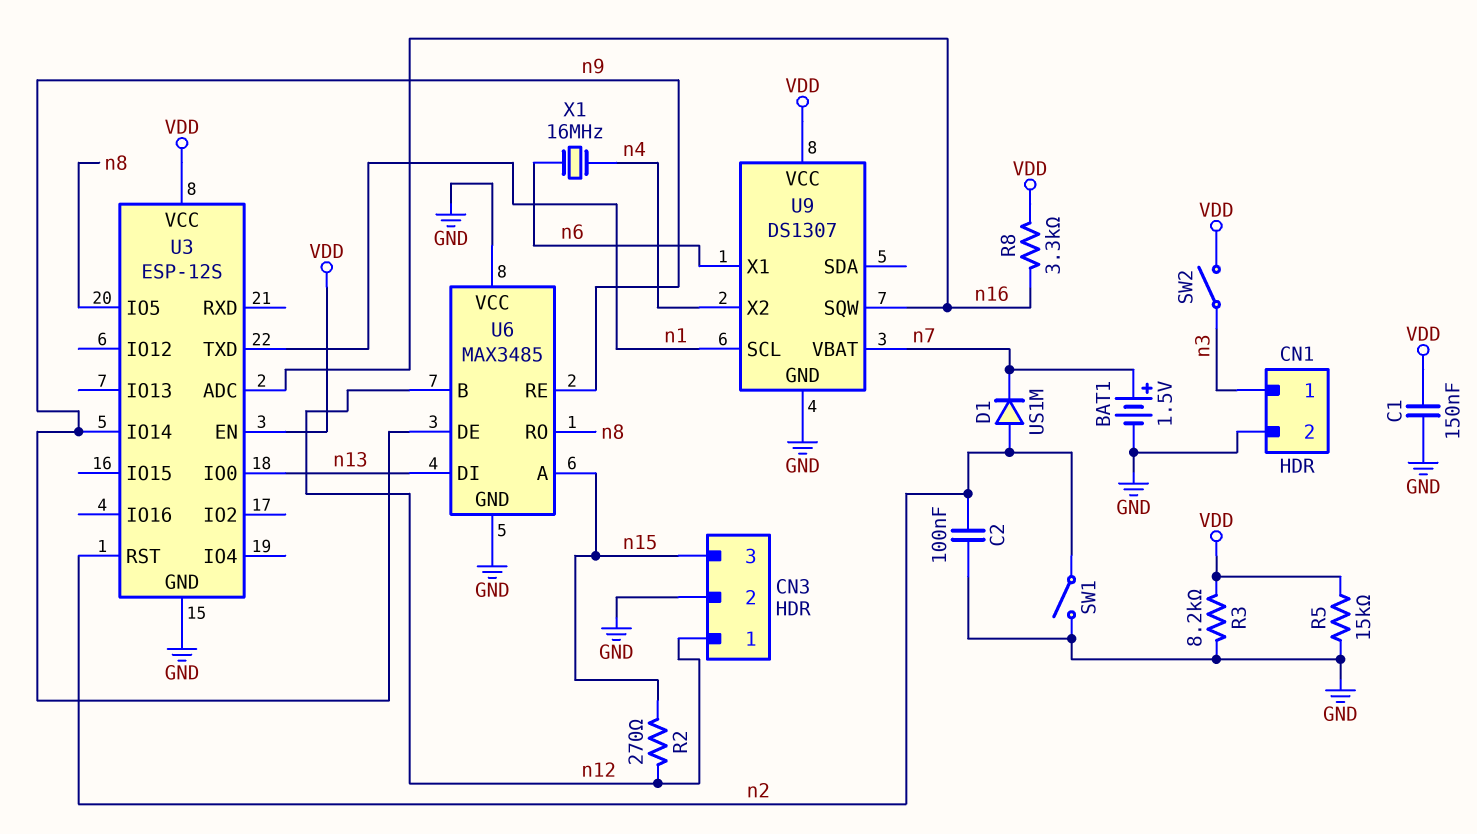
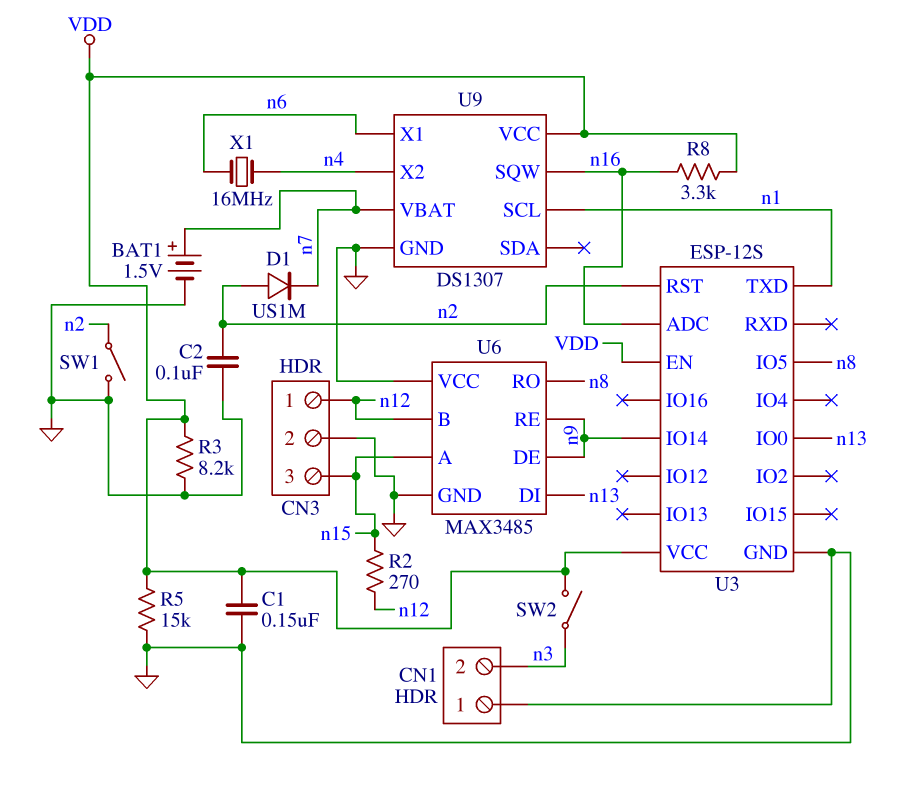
CN1 pin 1: n3 -> GND
CN1 pin 2: GND -> n3

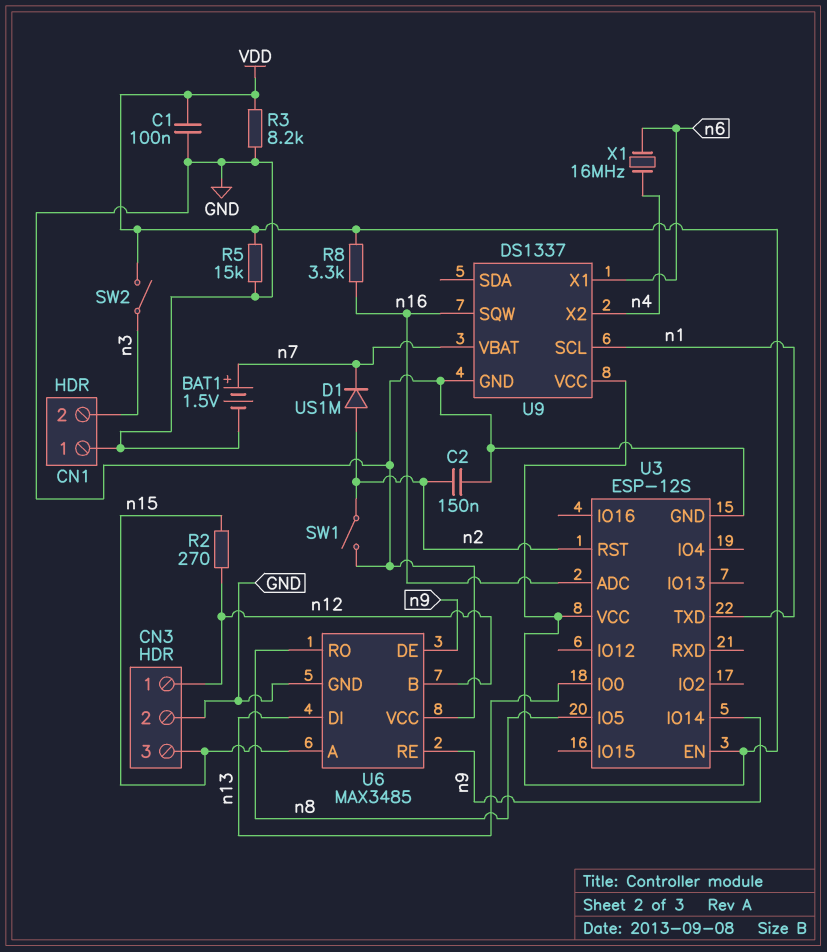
C1: 150nF (GND, VDD) -> 100nF (GND, VDD)
C2: 100nF (GND, n2) -> 150nF (GND, n2)
U9: DS1307 -> DS1337

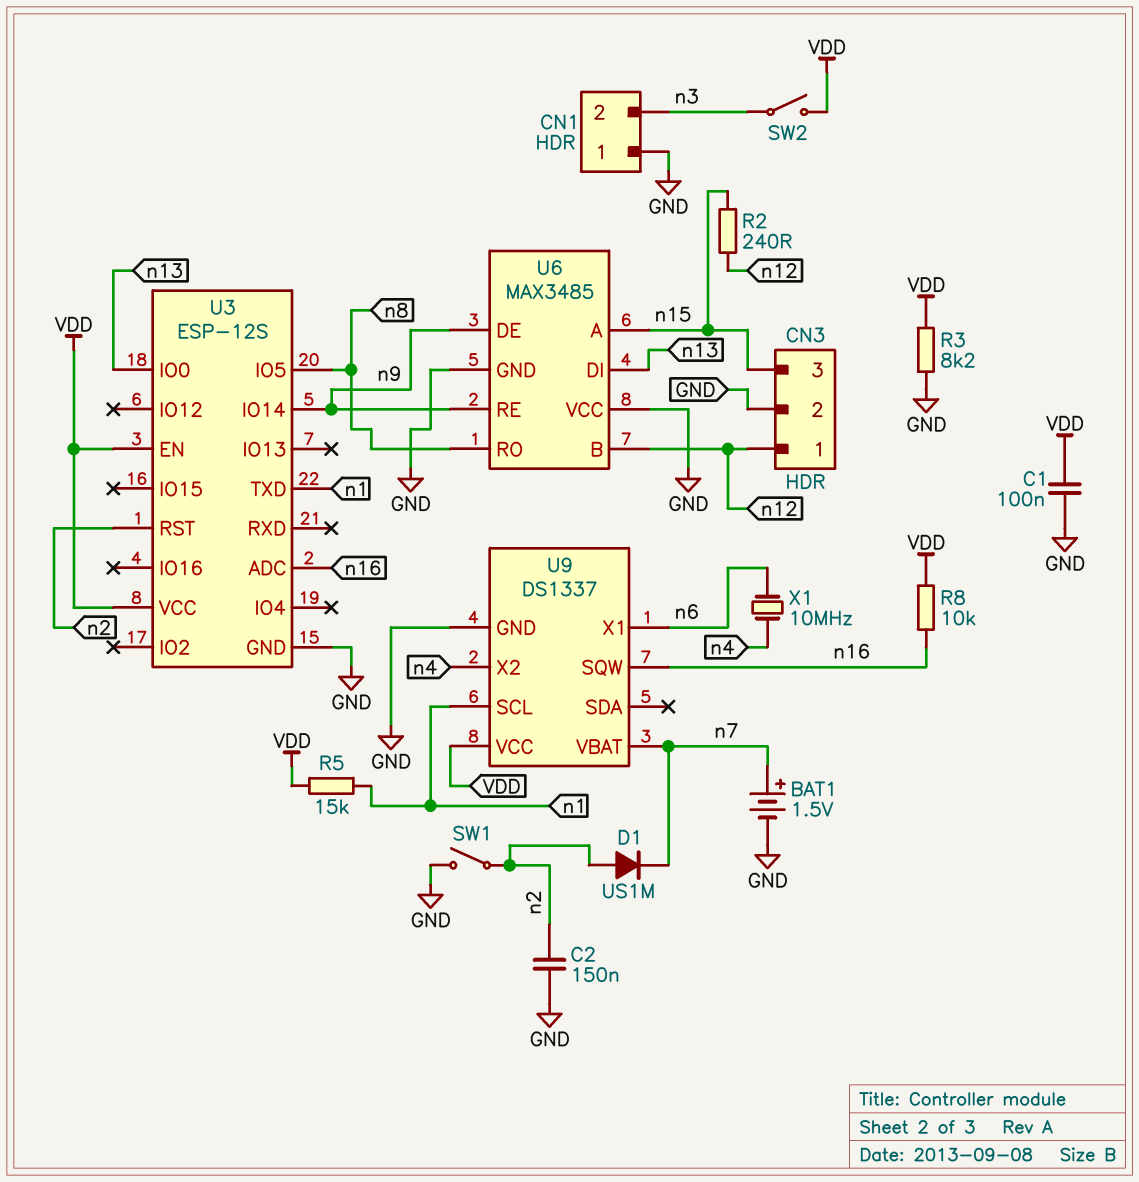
R2: 270 (n12, n15) -> 240 (n12, n15)
R5: 15k (GND, VDD) -> 15k (VDD, n1)
R8: 3.3k (VDD, n16) -> 10k (VDD, n16)
X1: 16MHz (n4, n6) -> 10MHz (n4, n6)

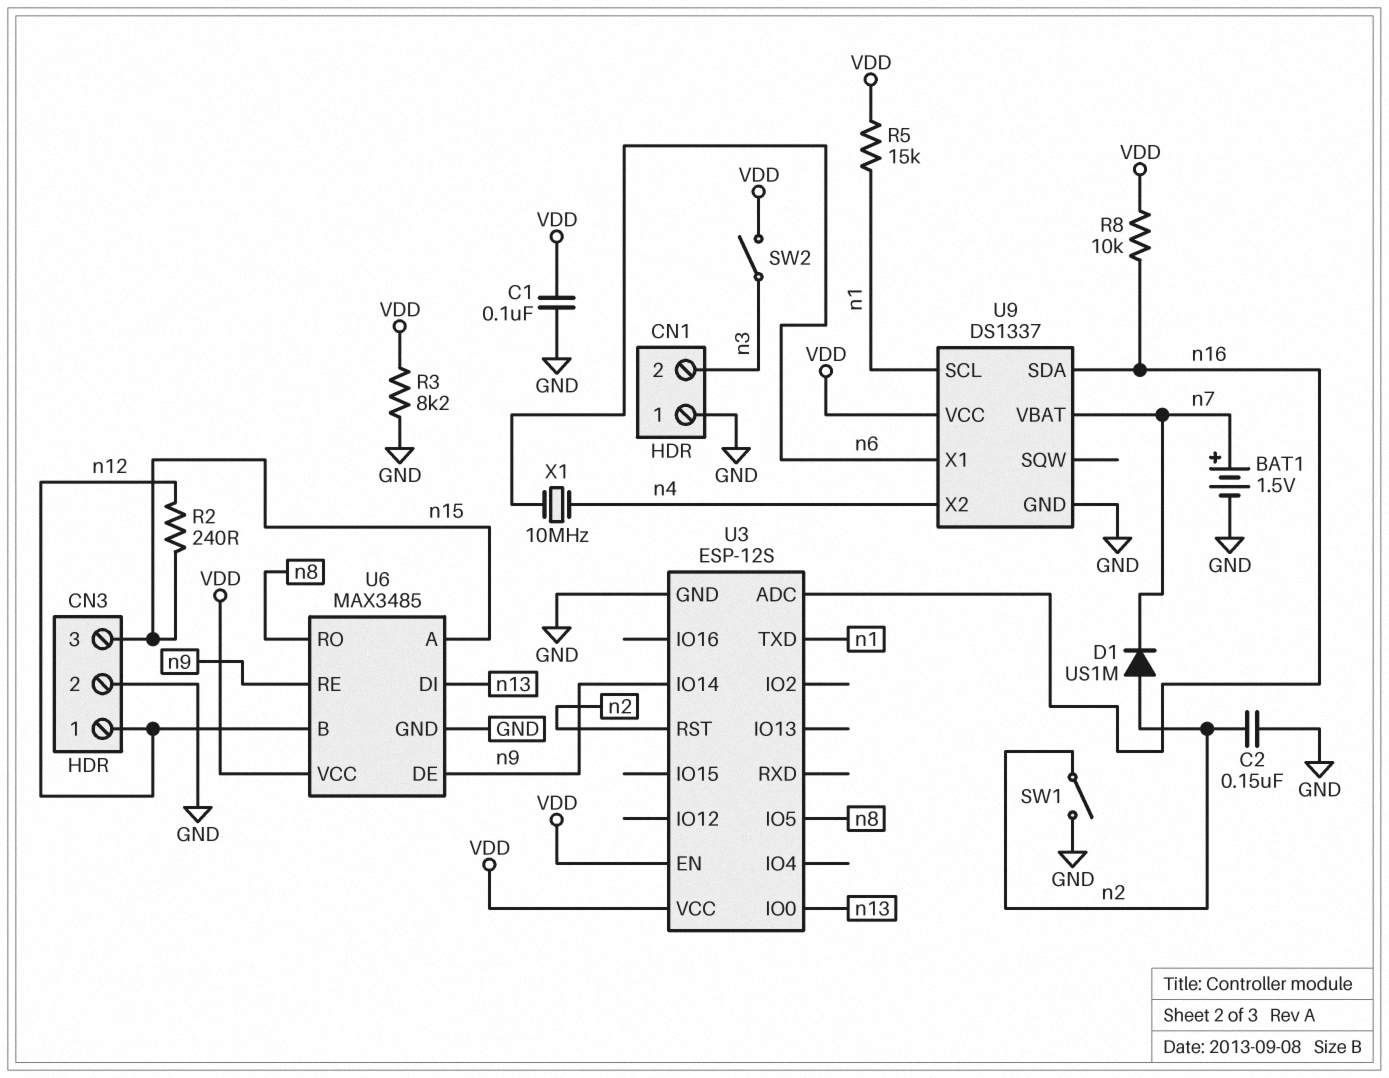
U6 pin VCC: GND -> VDD
U9 pin SDA: none -> n16
U9 pin SQW: n16 -> none

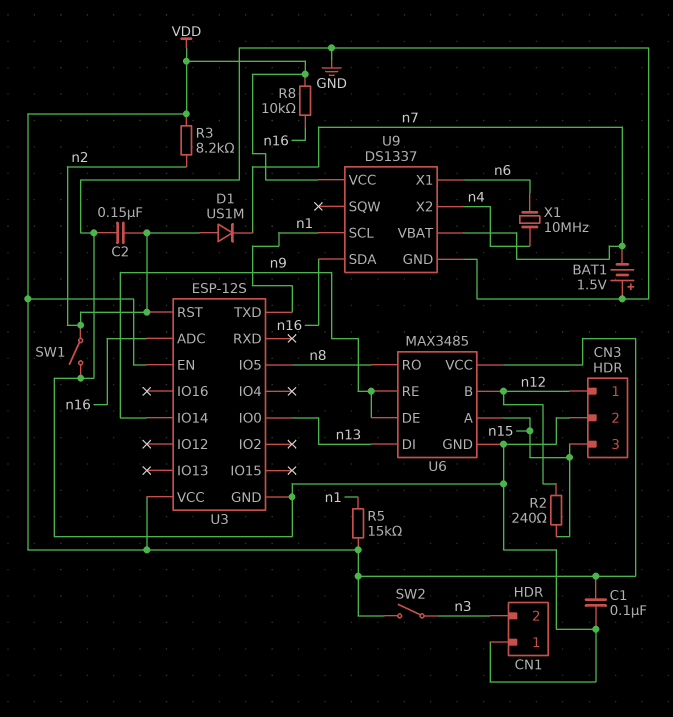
BAT1: 1.5V (plus n7, minus GND) -> 1.5V (plus GND, minus n7)
R3: 8.2k (GND, VDD) -> 8.2k (VDD, n2)

